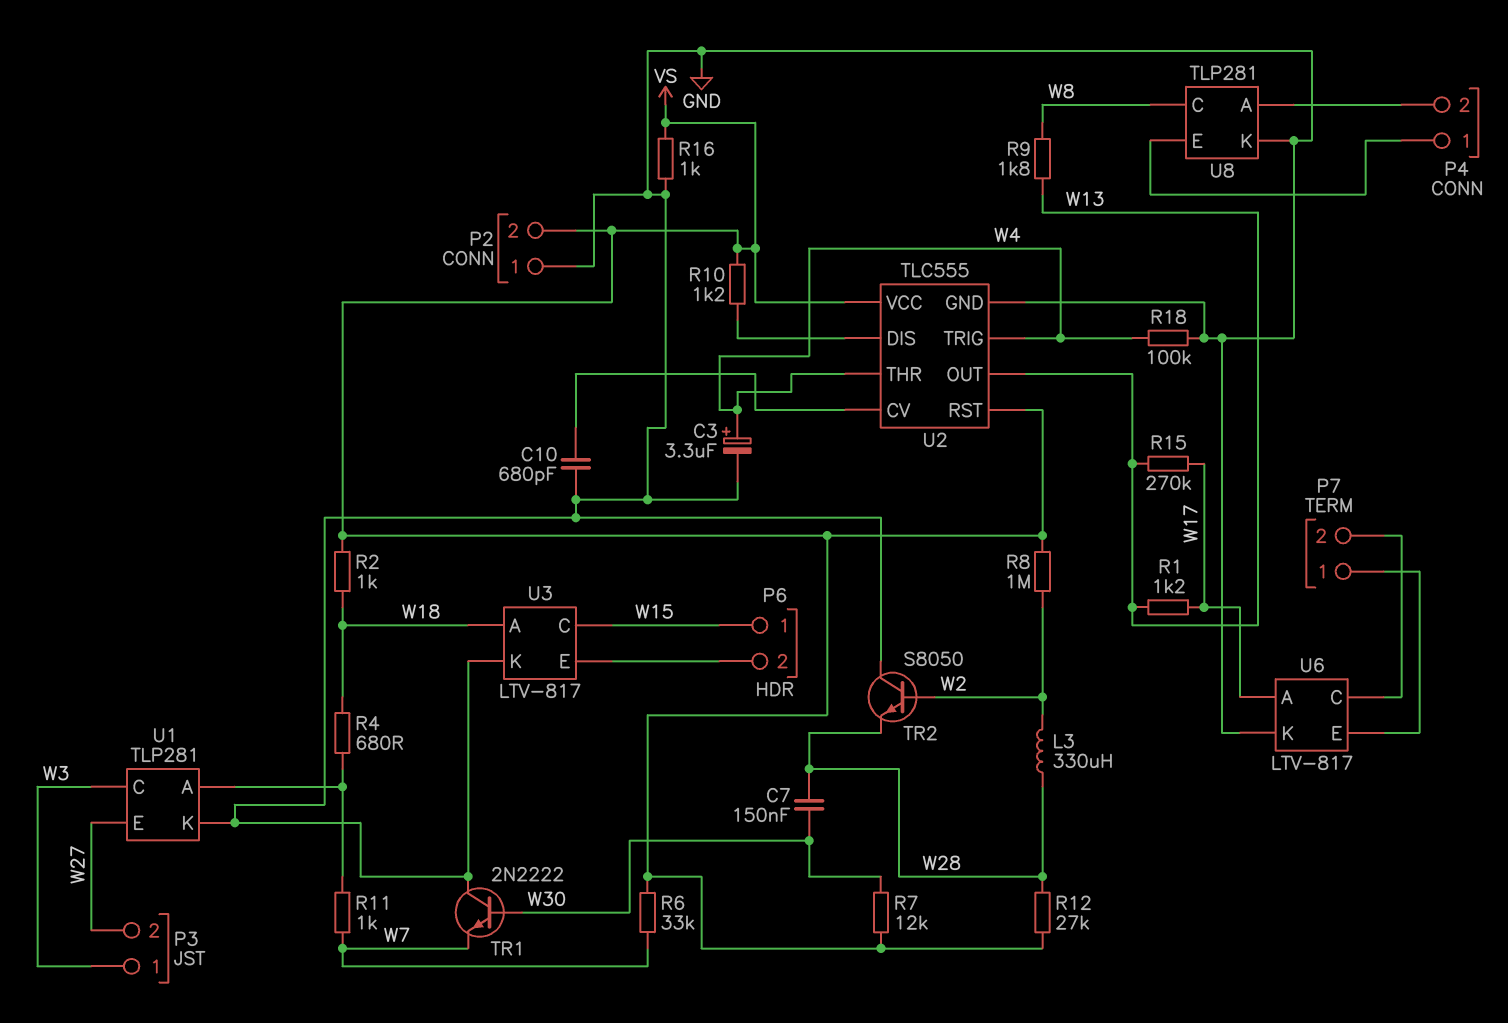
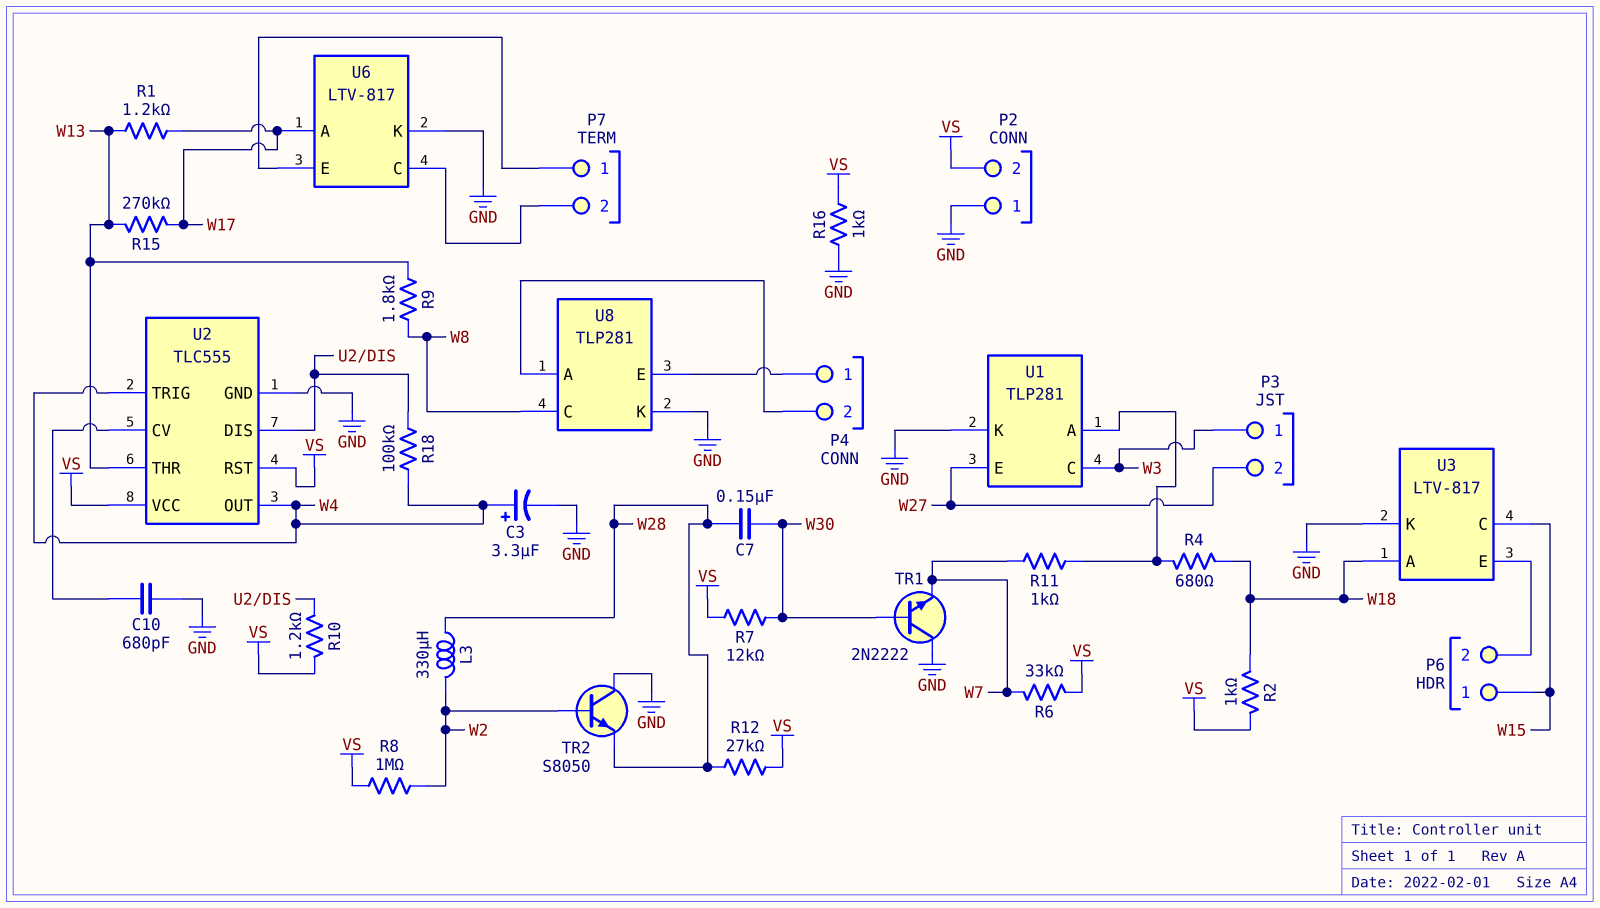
R18: 100k (GND, W4) -> 100k (U2/DIS, W4)
U2 pin OUT: W13 -> W4
U2 pin THR: W4 -> W13

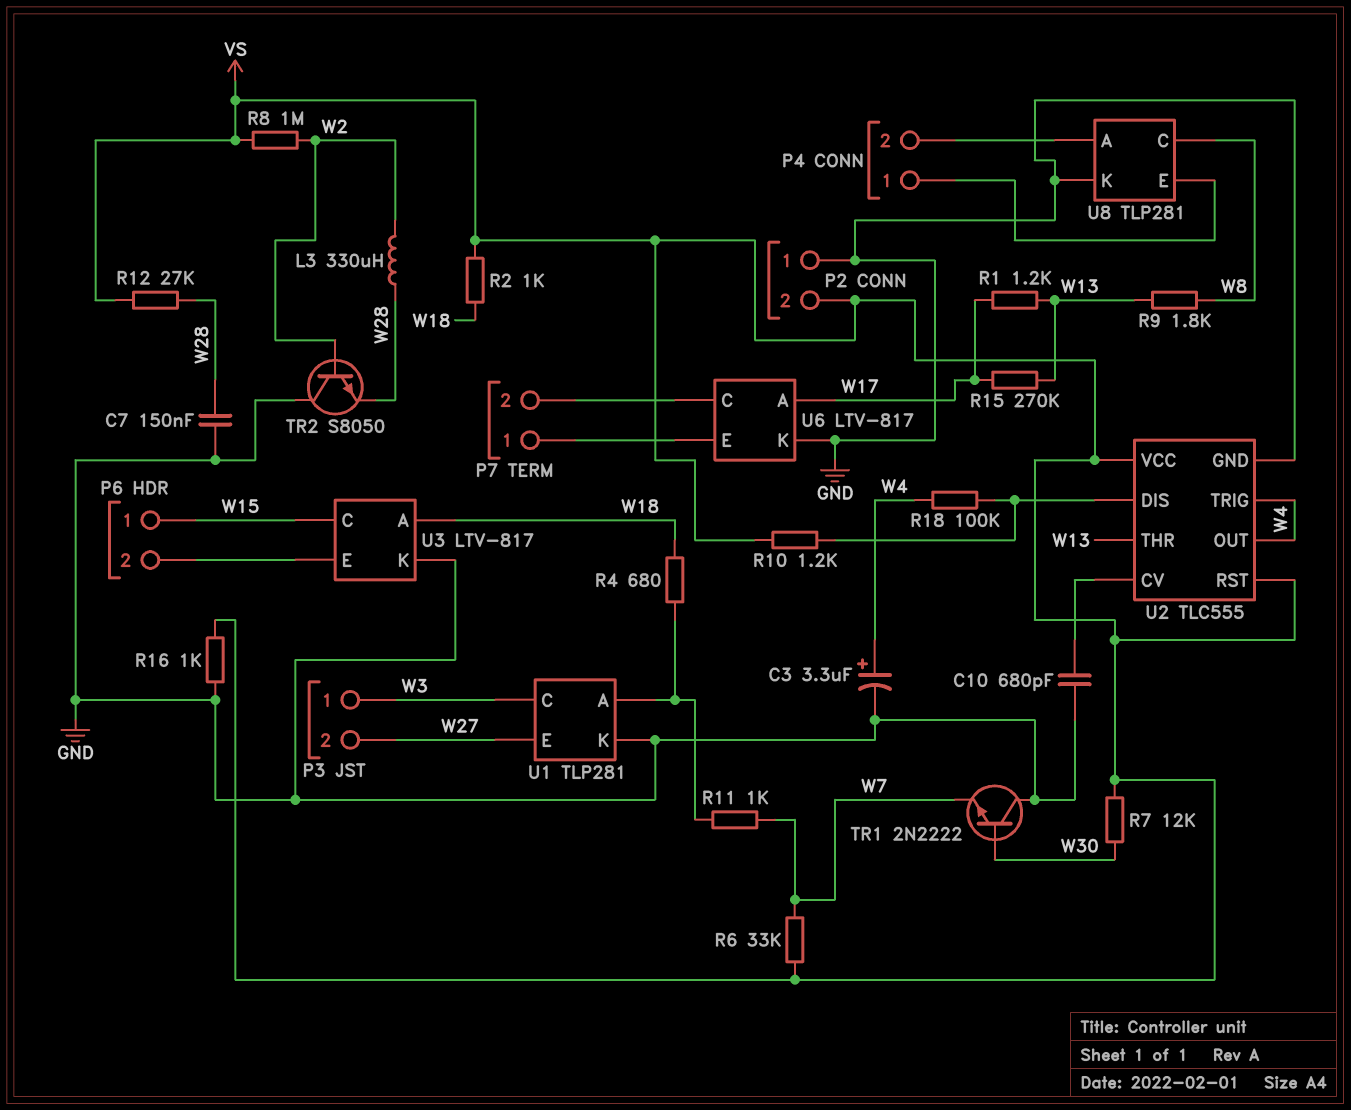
C7: 150nF (W28, W30) -> 150nF (GND, W28)

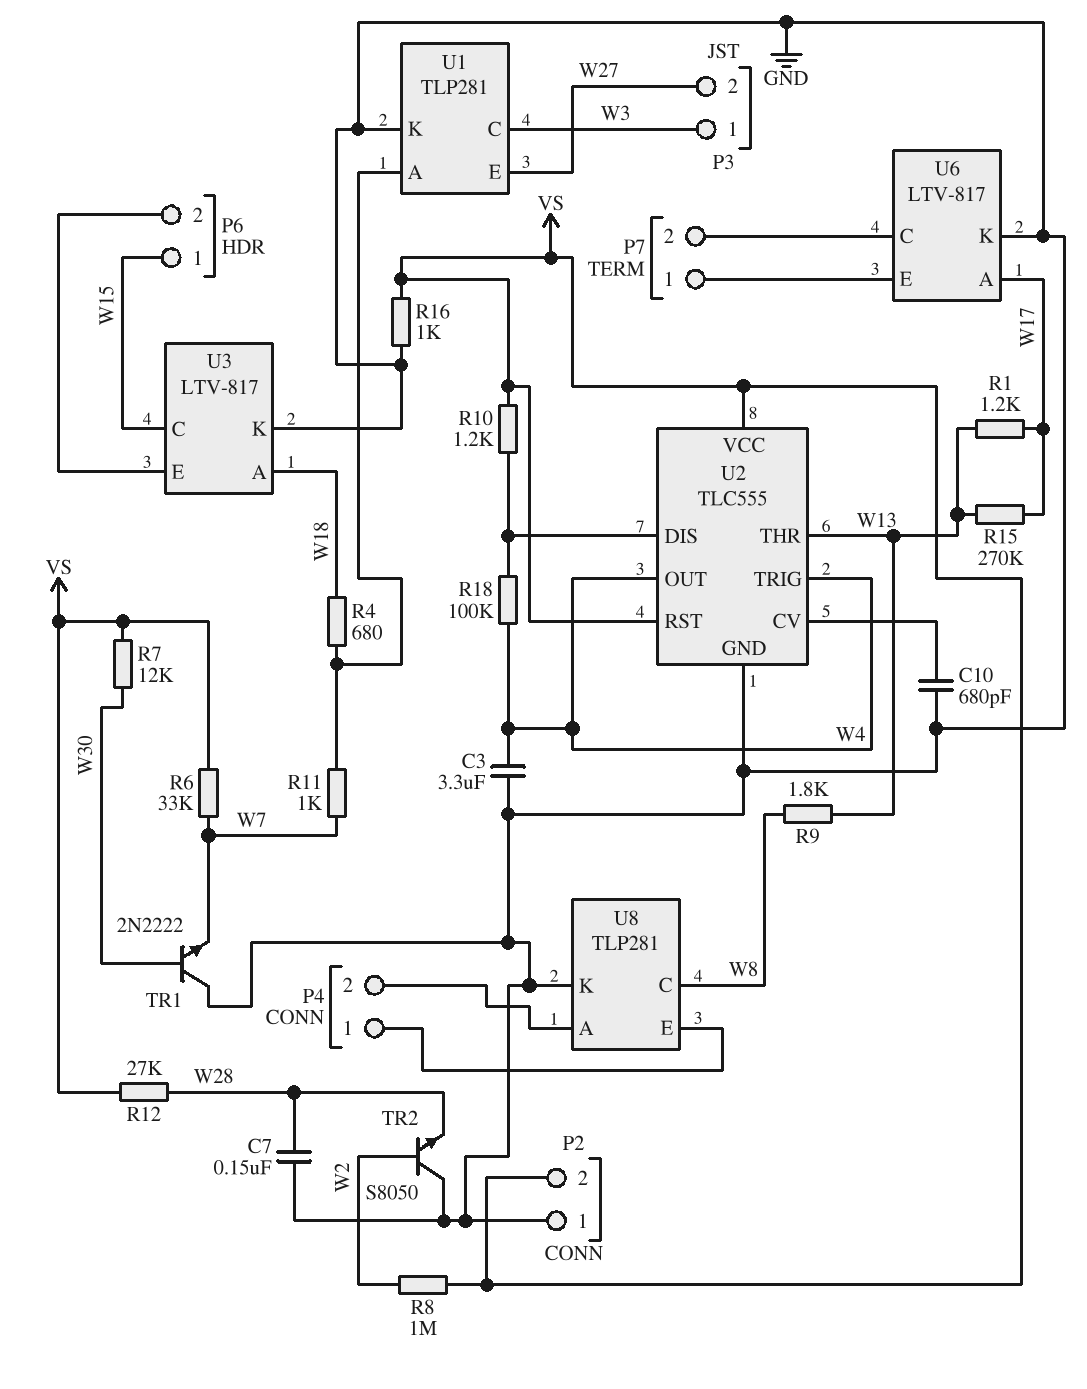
C3: 3.3uF (plus W4, minus GND) -> 3.3uF (GND, W4)
L3: 330uH (W2, W28) -> none
R2: 1k (VS, W18) -> none

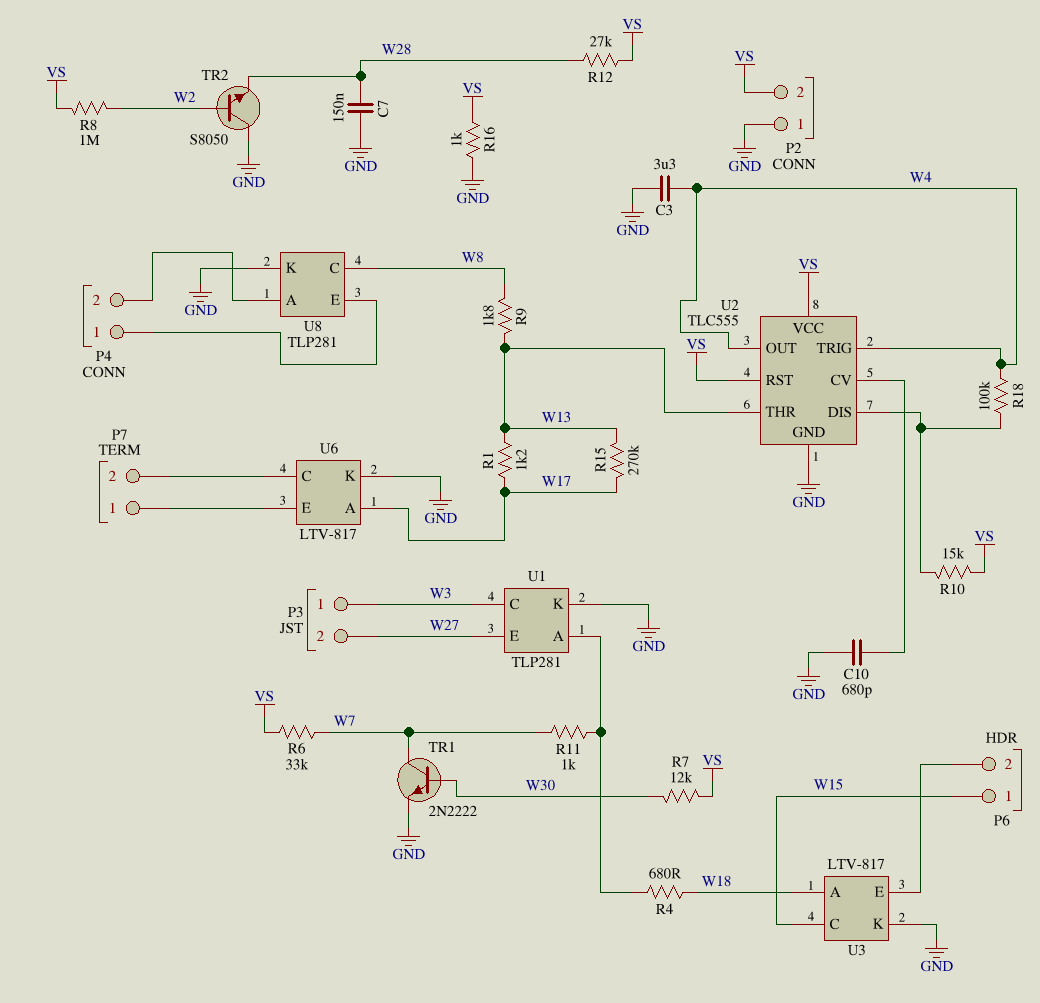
R10: 1.2k (U2/DIS, VS) -> 15k (U2/DIS, VS)
TR1: NPN 2N2222 (B W30, C GND, E W7) -> NPN 2N2222 (B W30, C W7, E GND)

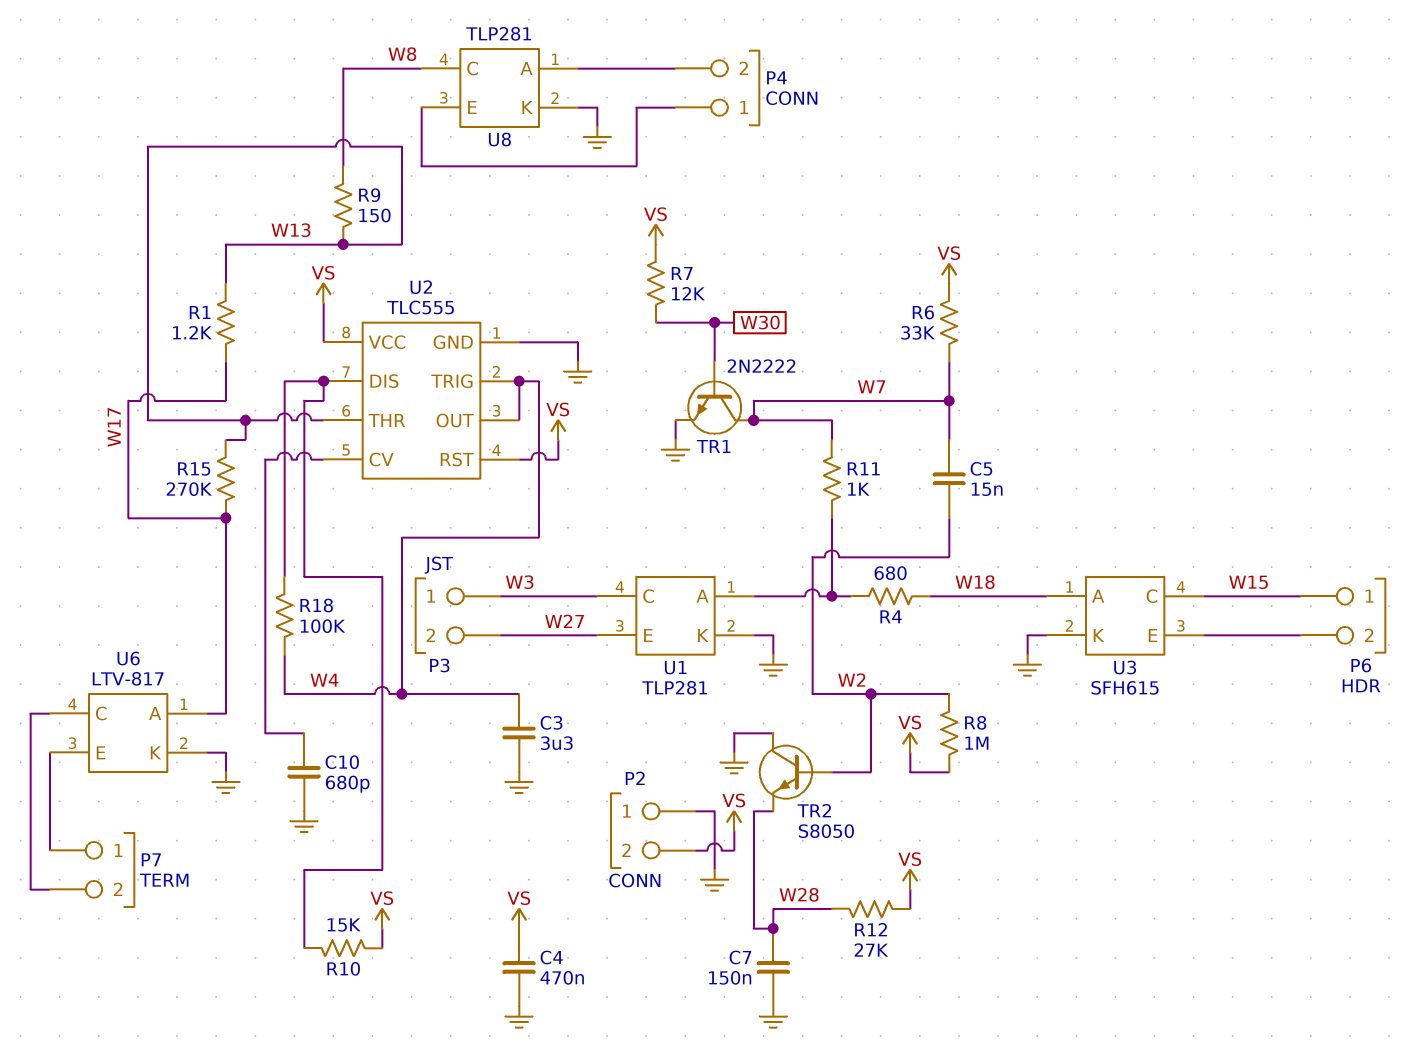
C4: none -> 470nF (GND, VS)
C5: none -> 15nF (W2, W7)
R9: 1.8k (W8, W13) -> 150 (W8, W13)
R16: 1k (GND, VS) -> none
U3: LTV-817 -> SFH615

